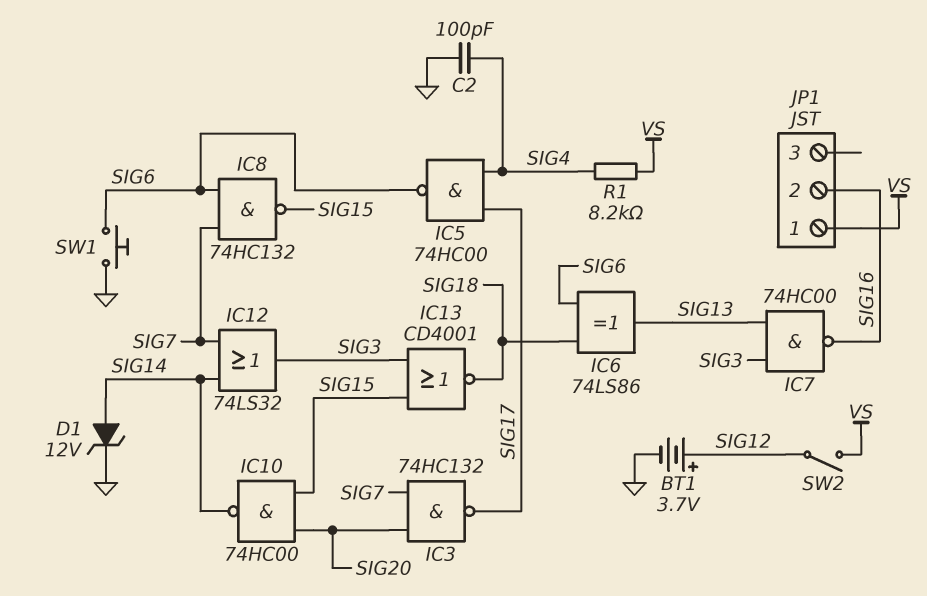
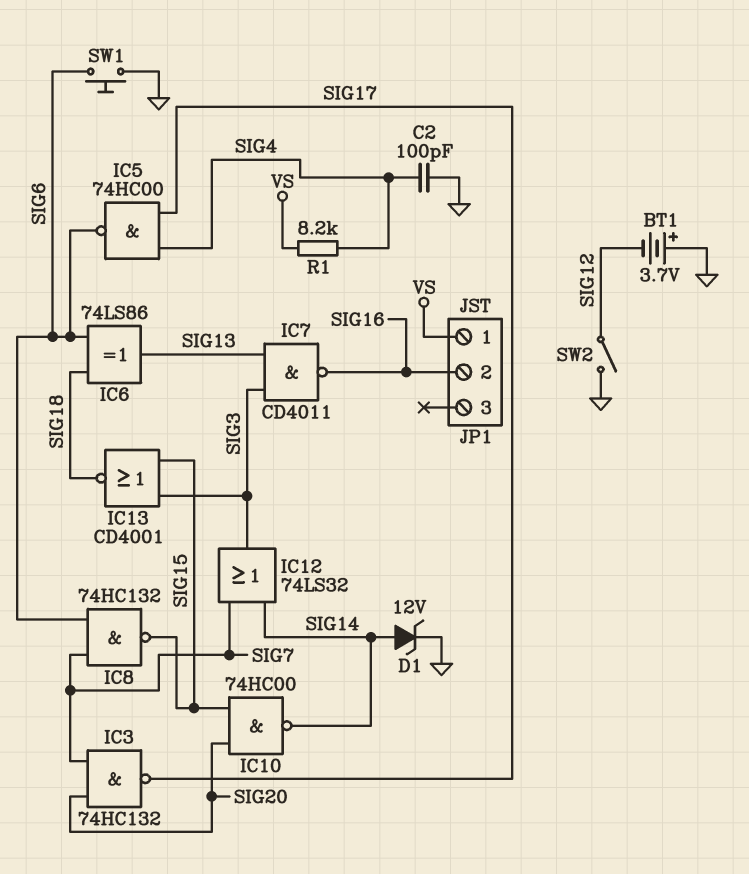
BT1: 3.7V (plus SIG12, minus GND) -> 3.7V (plus GND, minus SIG12)
IC7: NAND 74HC00 (in SIG3, in SIG13, out SIG16) -> NAND CD4011 (in SIG3, in SIG13, out SIG16)
SW2: switch (SIG12, VS) -> switch (GND, SIG12)

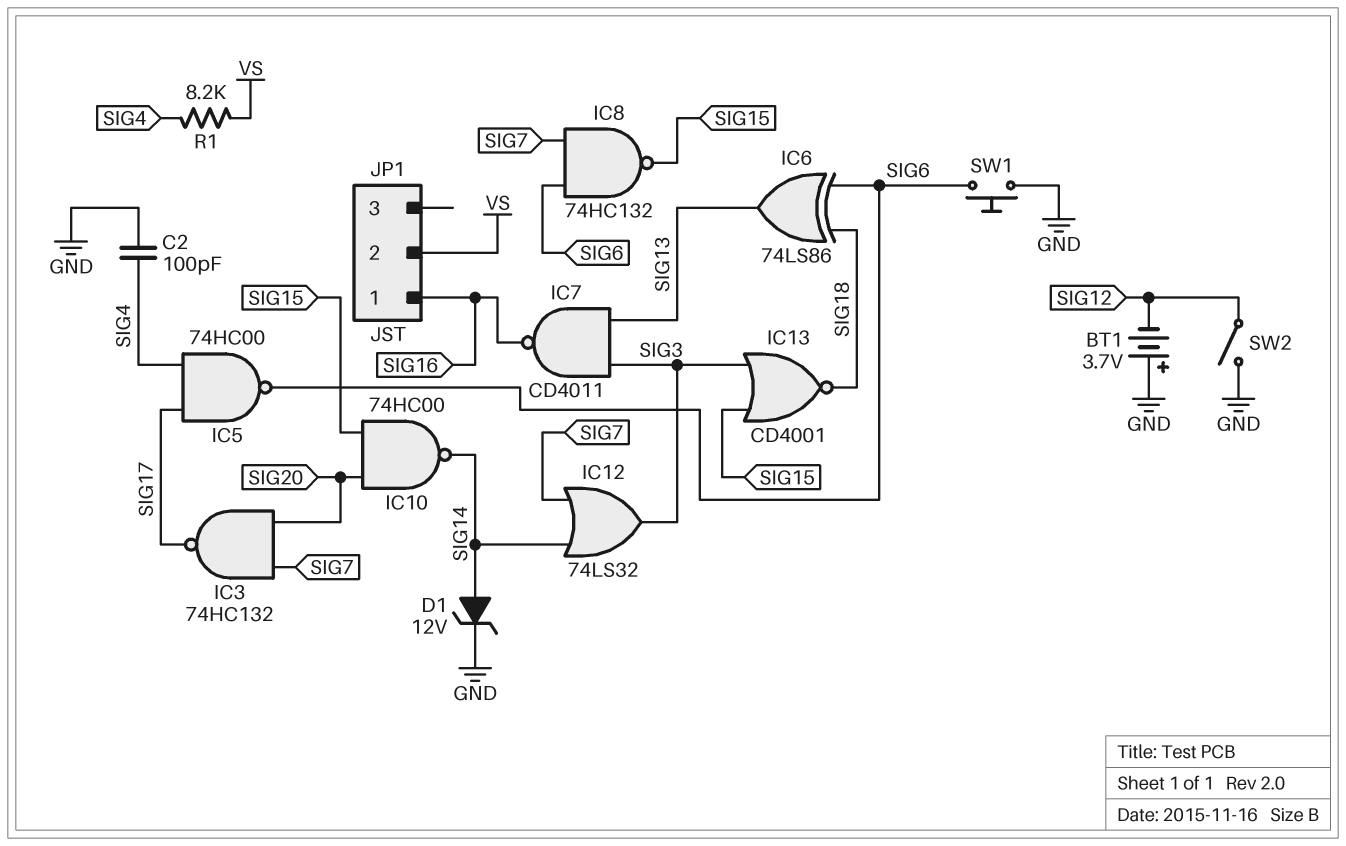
JP1 pin 1: VS -> SIG16
JP1 pin 2: SIG16 -> VS

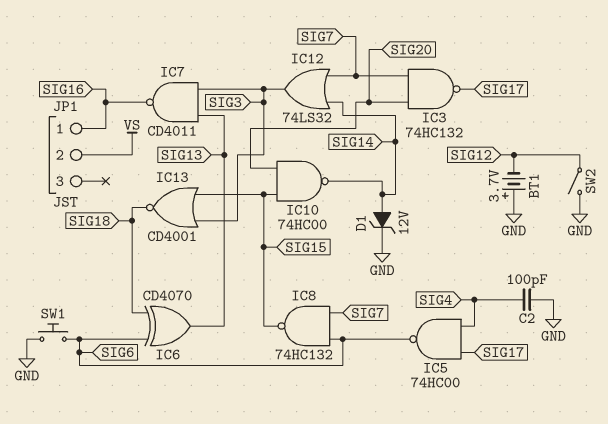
IC6: XOR 74LS86 (in SIG6, in SIG18, out SIG13) -> XOR CD4070 (in SIG6, in SIG18, out SIG13)
R1: 8.2k (SIG4, VS) -> none

